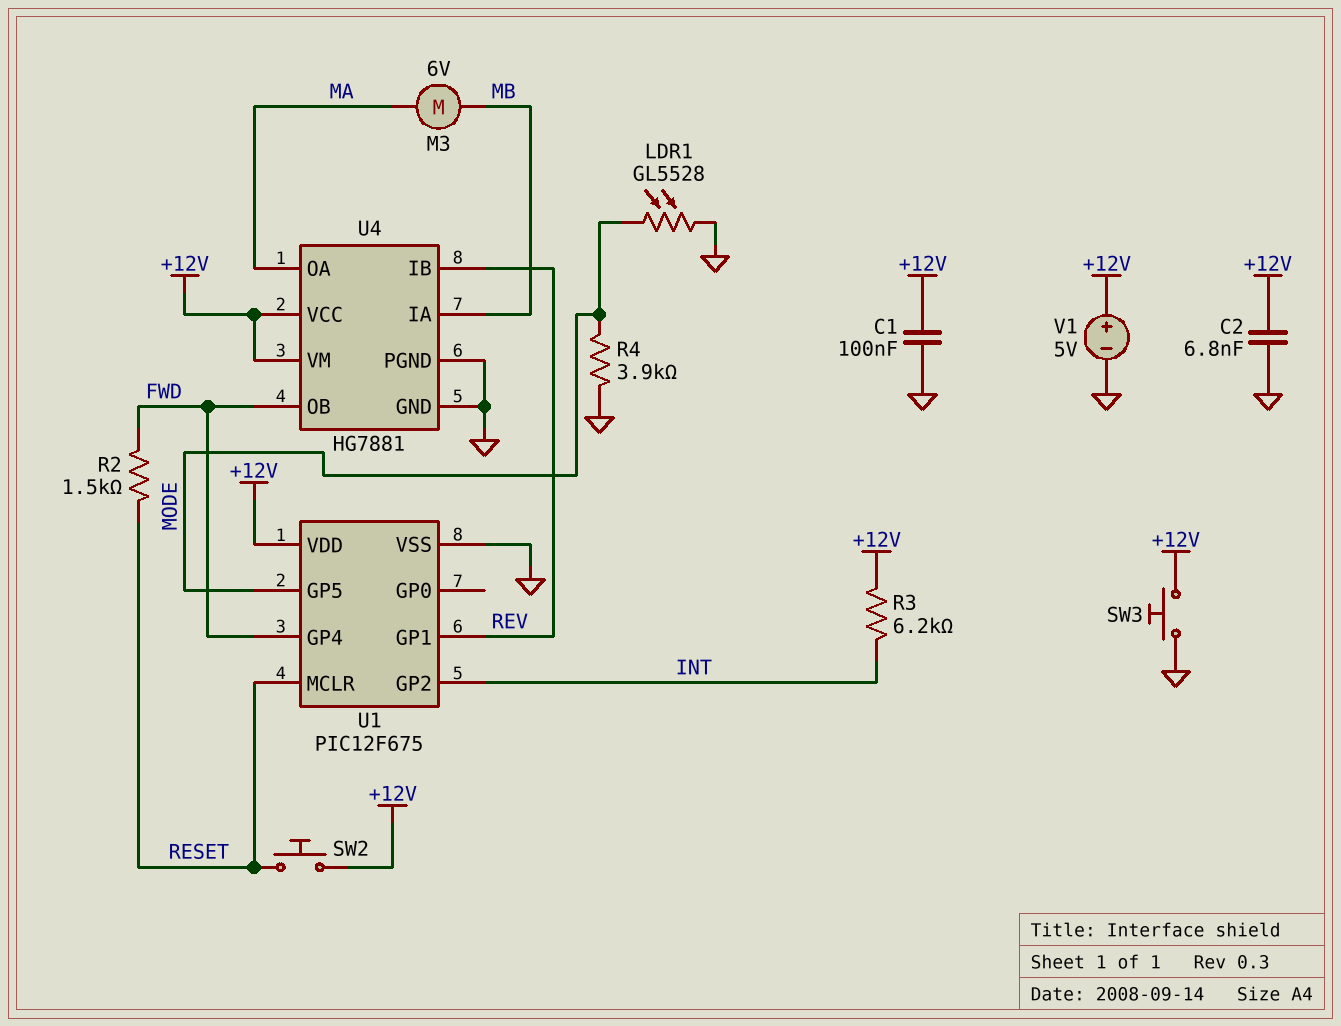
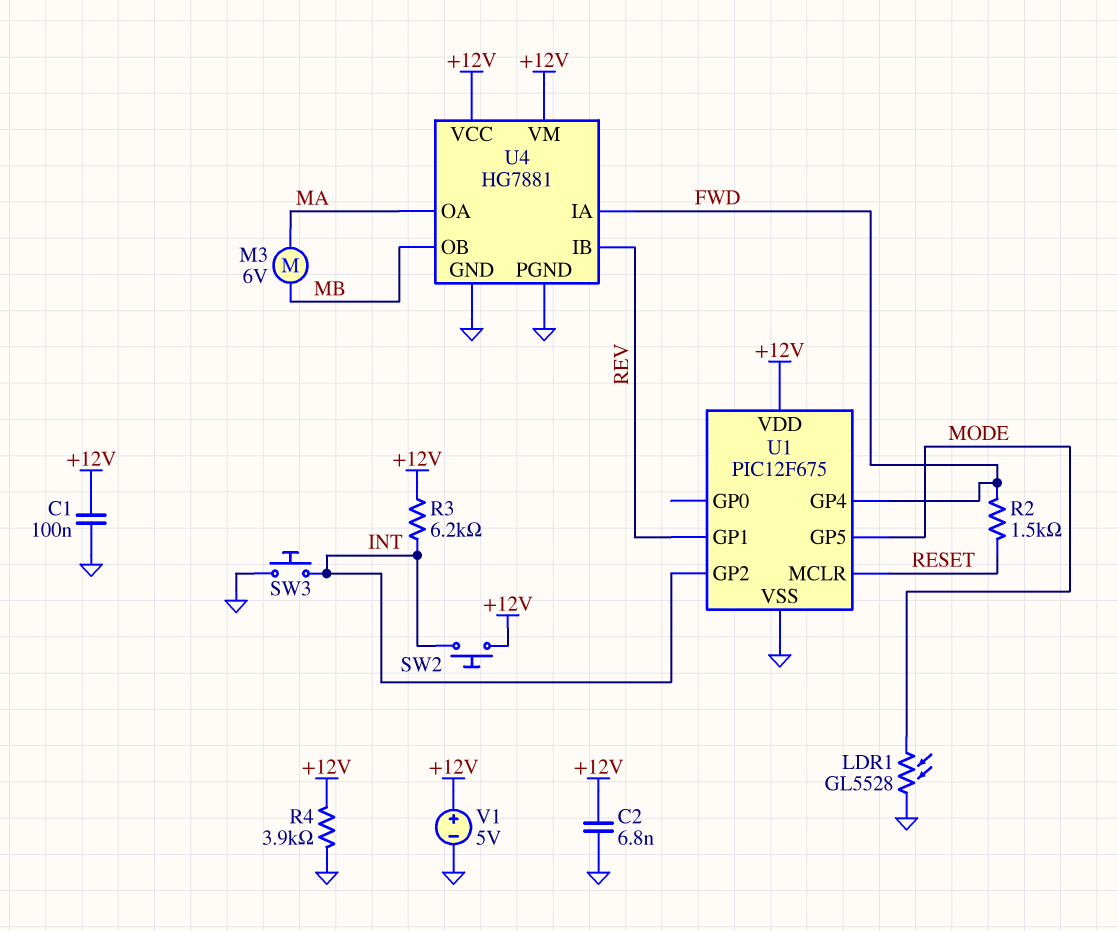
R4: 3.9k (GND, MODE) -> 3.9k (+12V, GND)
SW2: button (+12V, RESET) -> button (+12V, INT)
SW3: button (+12V, GND) -> button (GND, INT)
U4 pin IA: MB -> FWD
U4 pin OB: FWD -> MB

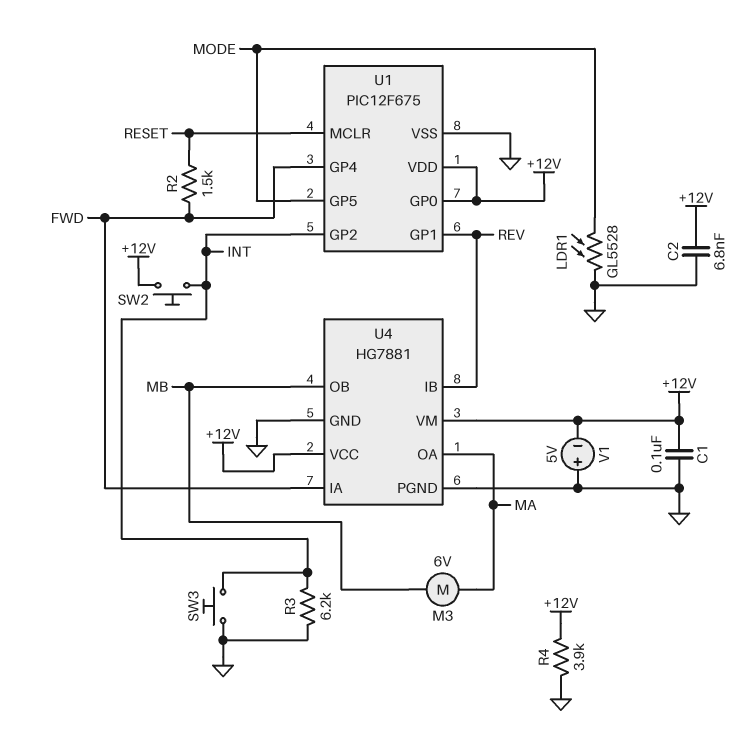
R3: 6.2k (+12V, INT) -> 6.2k (GND, INT)
U1 pin GP0: none -> +12V
V1: 5V (plus +12V, minus GND) -> 5V (plus GND, minus +12V)

